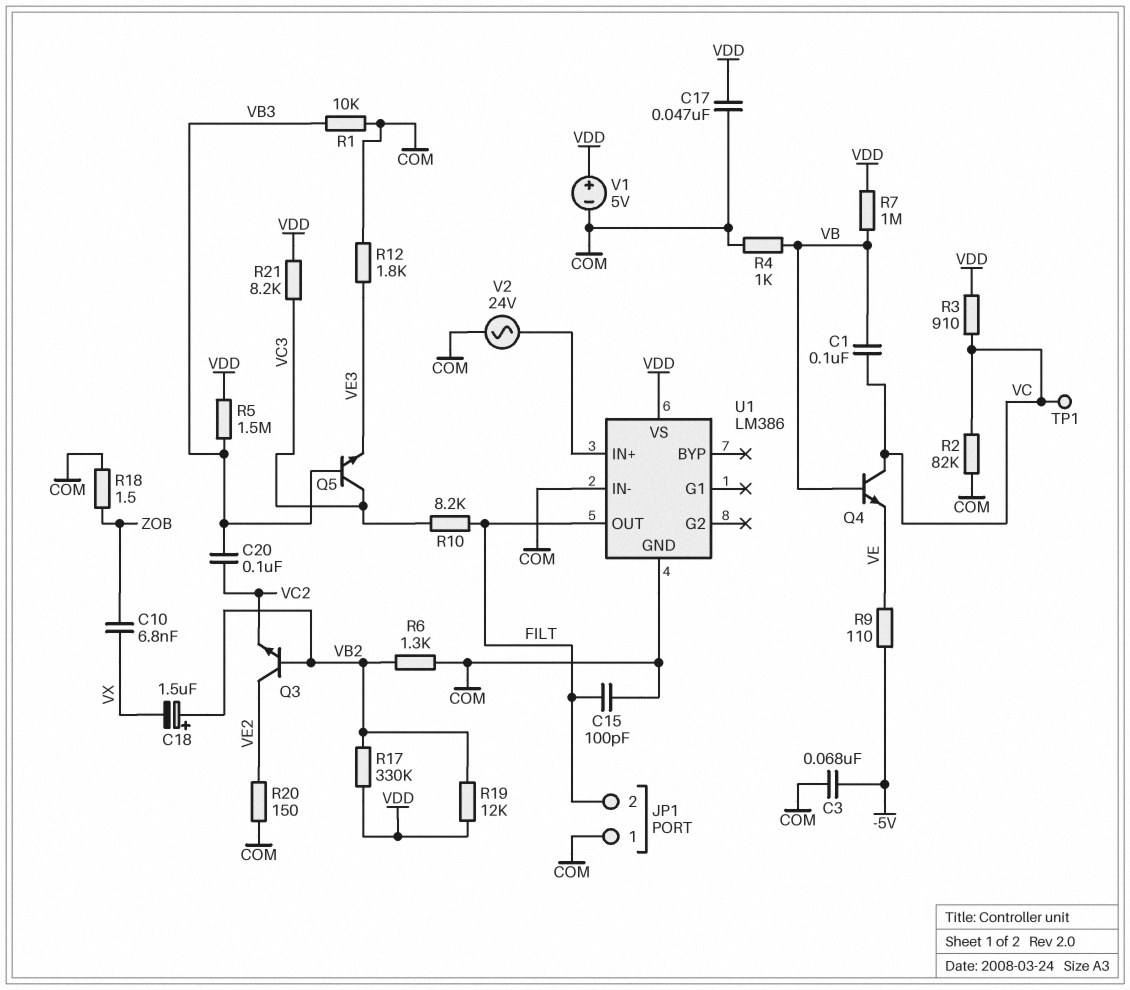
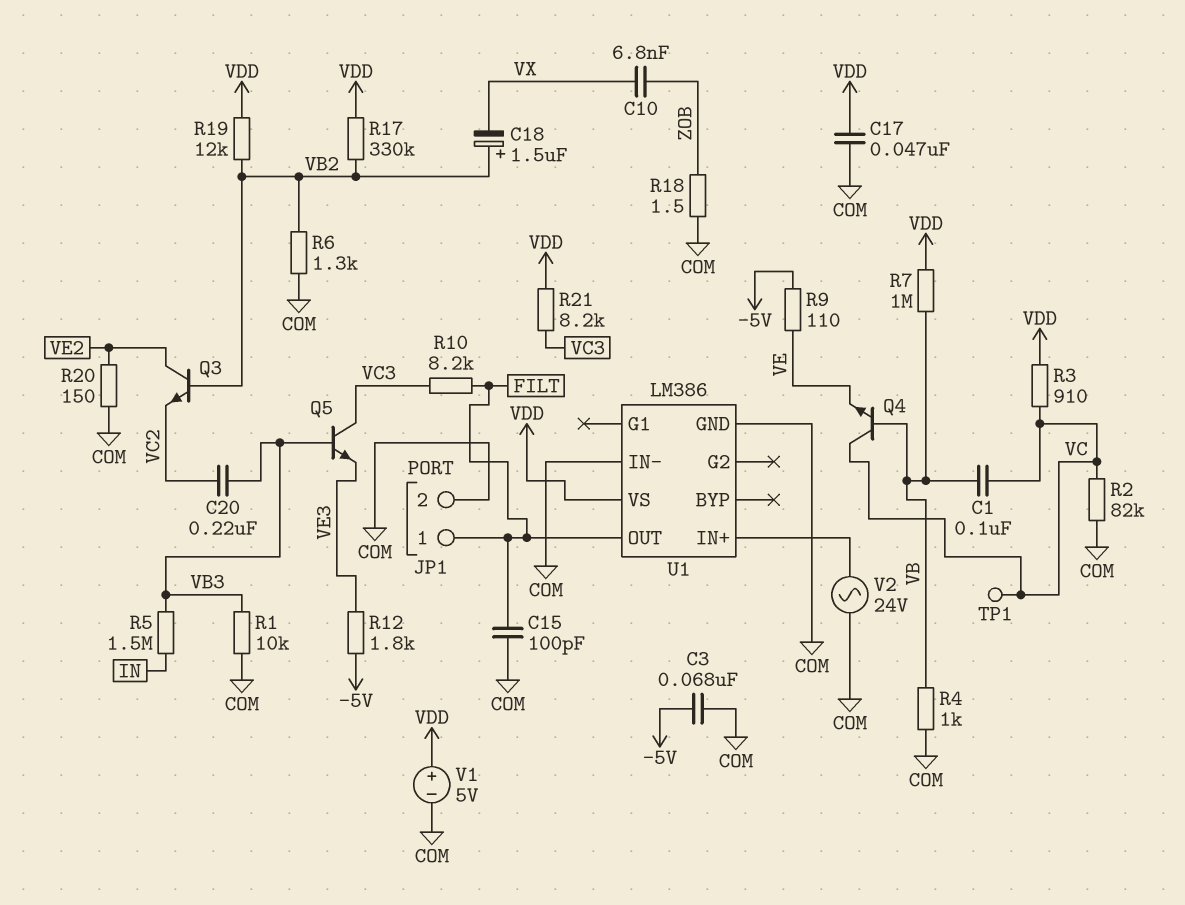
C20: 100nF (VB3, VC2) -> 220nF (VB3, VC2)
JP1 pin 1: COM -> FILT
JP1 pin 2: FILT -> COM
R5: 1.5M (VB3, VDD) -> 1.5M (IN, VB3)
R12: 1.8k (COM, VE3) -> 1.8k (-5V, VE3)

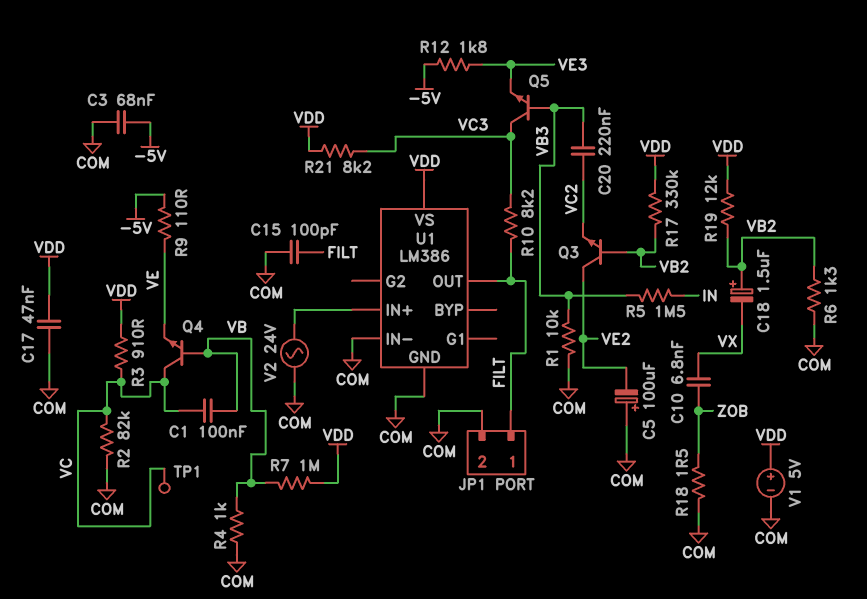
C5: none -> 100uF (plus COM, minus VE2)
R20: 150 (COM, VE2) -> none

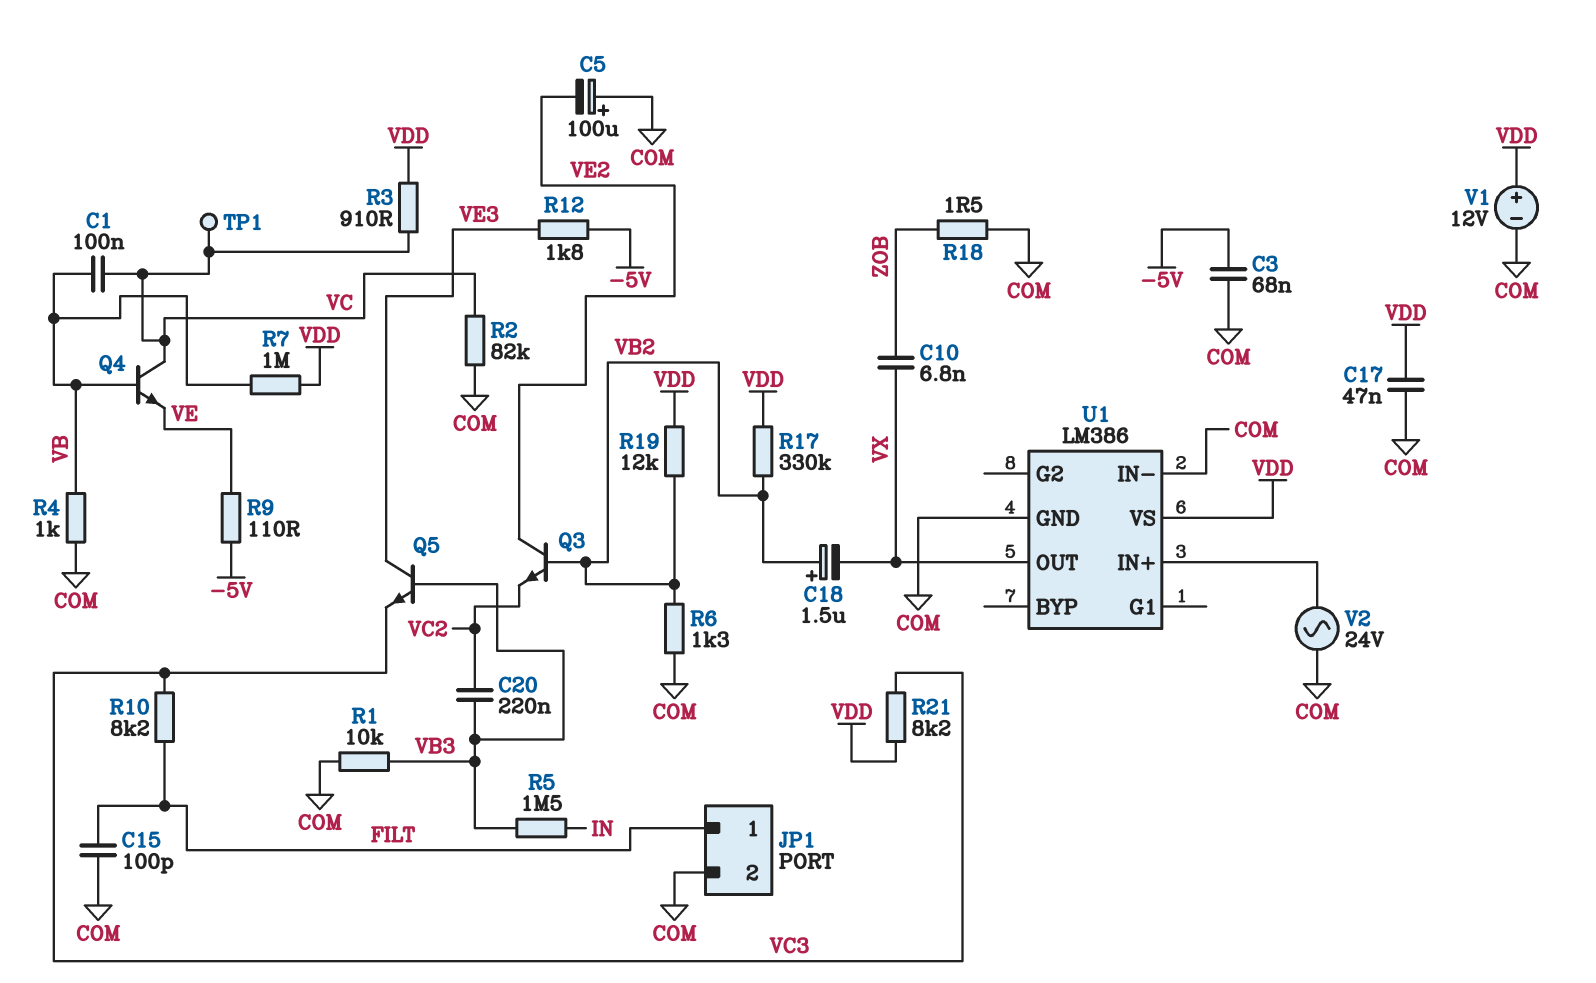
Q5: NPN (B VB3, C VC3, E VE3) -> NPN (B VB3, C VE3, E VC3)
U1 pin OUT: FILT -> VX
V1: 5V (plus VDD, minus COM) -> 12V (plus VDD, minus COM)

